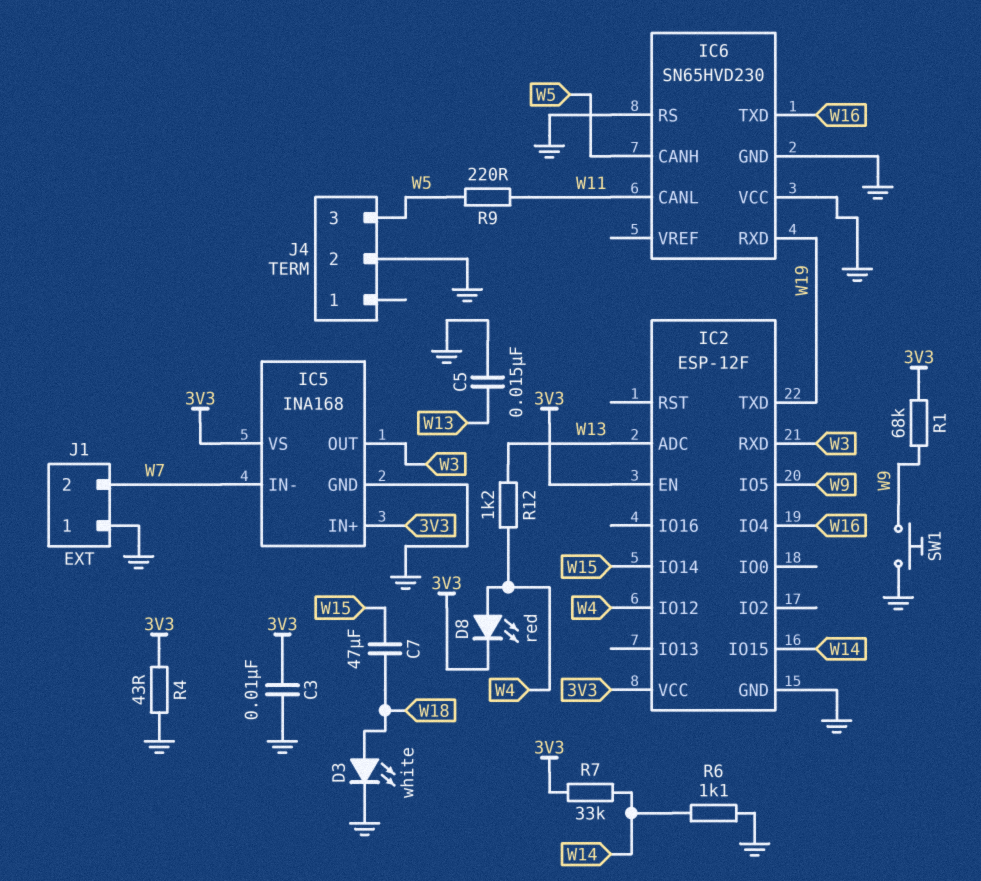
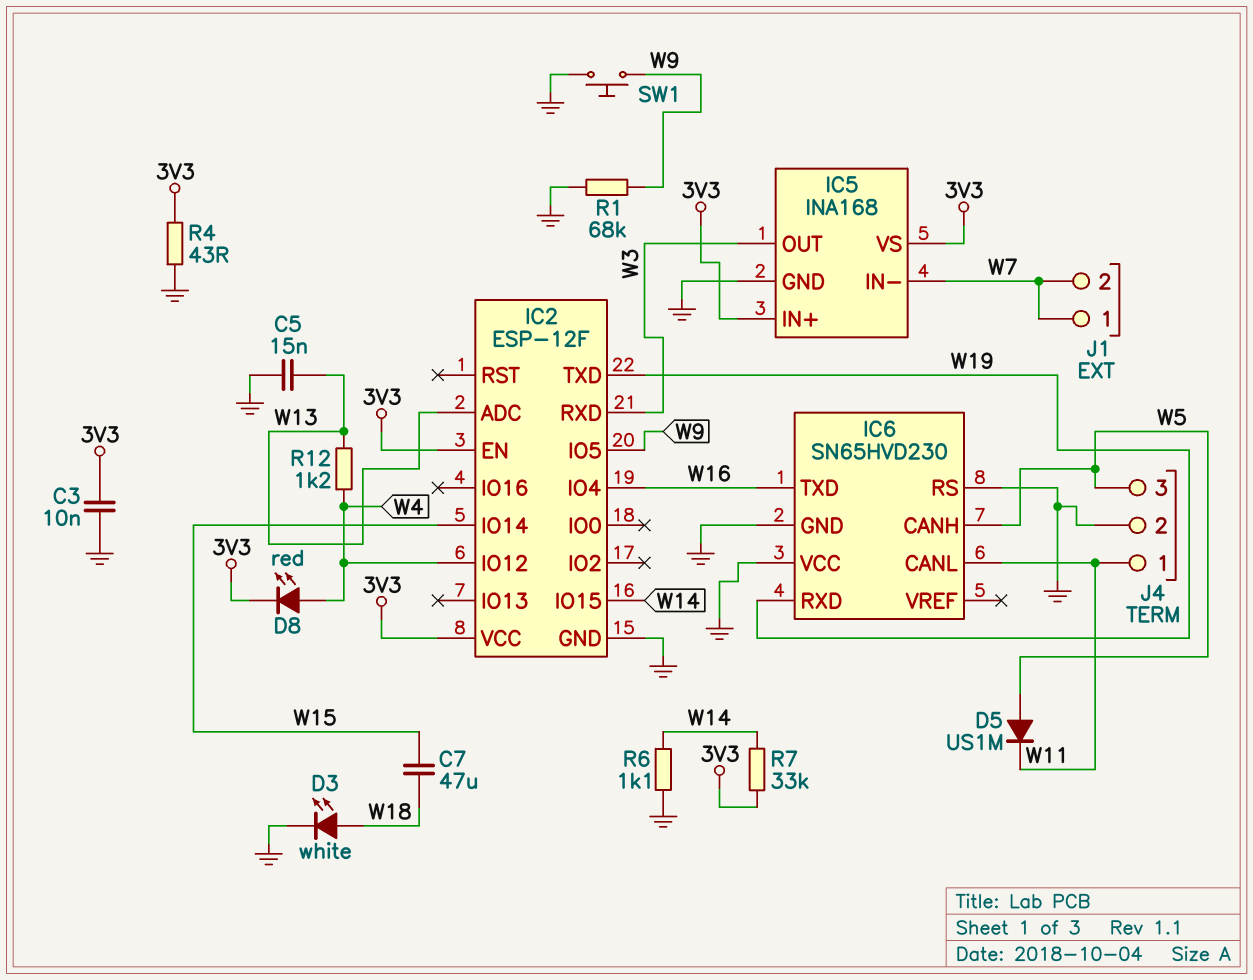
D5: none -> diode US1M (A W5, K W11)
J1 pin 1: GND -> W7
J4 pin 1: none -> W11
R1: 68k (3V3, W9) -> 68k (GND, W9)
R9: 220 (W5, W11) -> none

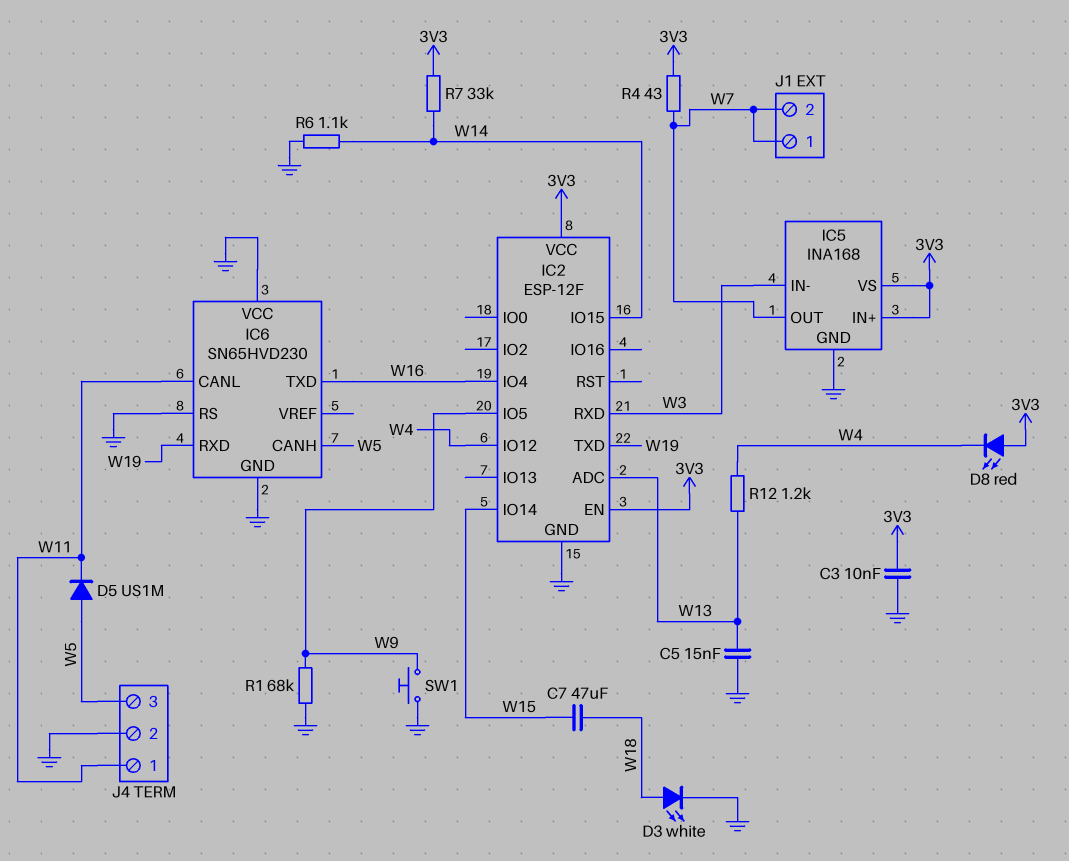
D8: LED red (A W4, K 3V3) -> LED red (A 3V3, K W4)
IC5 pin IN-: W7 -> W3
IC5 pin OUT: W3 -> W7
R4: 43 (3V3, GND) -> 43 (3V3, W7)

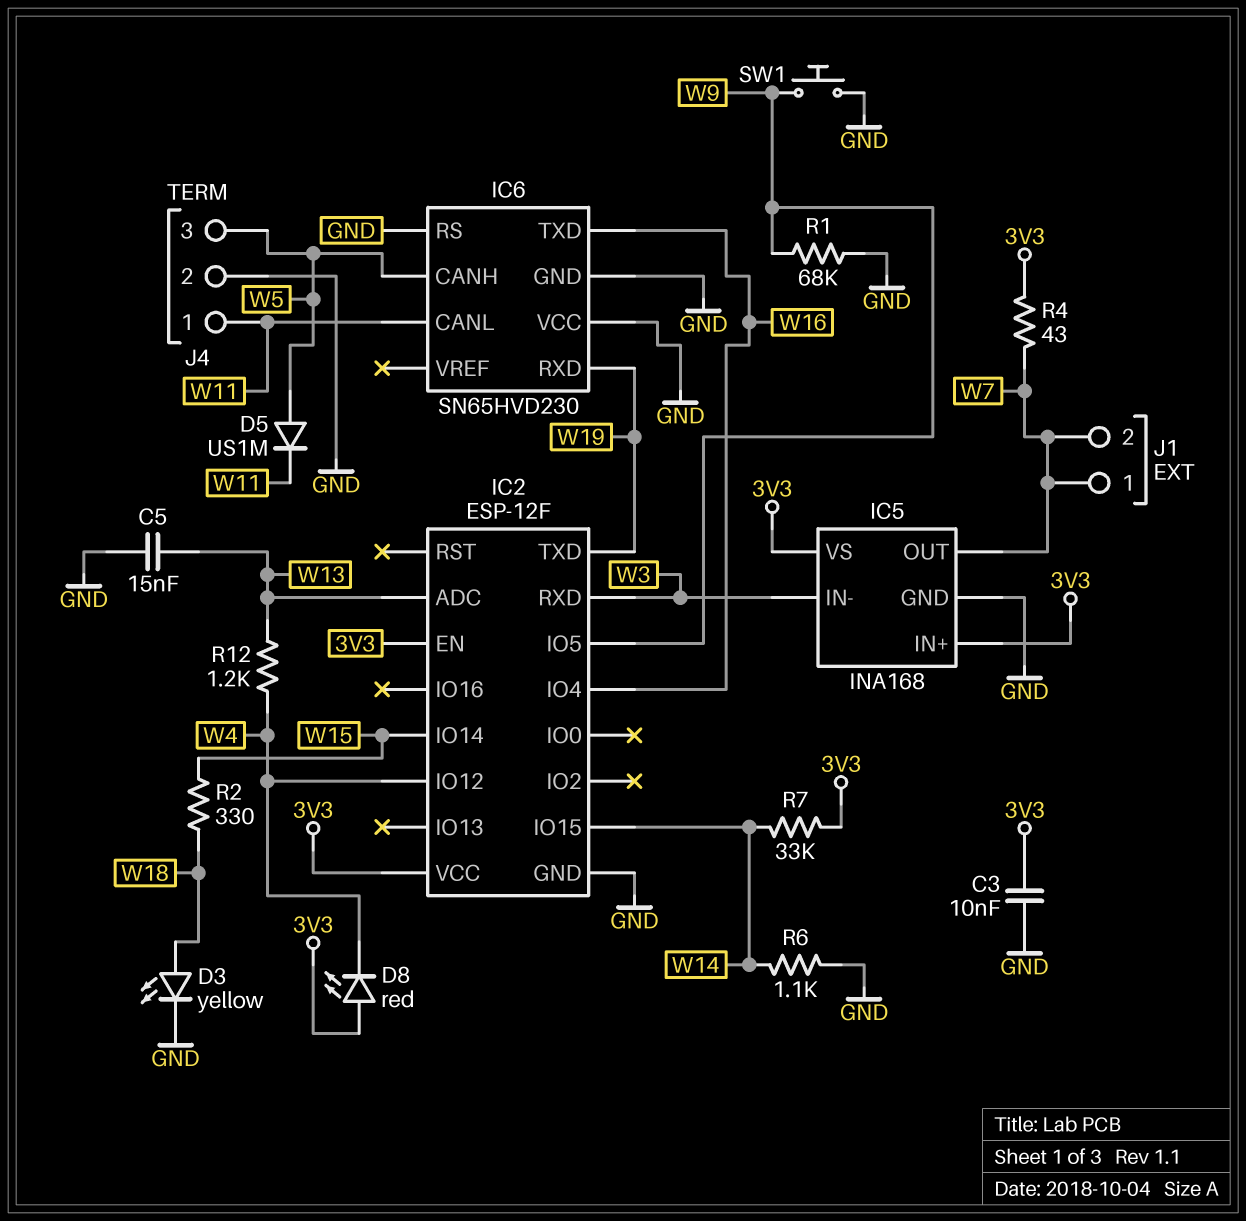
C7: 47uF (W15, W18) -> none
D3: LED white (A W18, K GND) -> LED yellow (A W18, K GND)
R2: none -> 330 (W15, W18)

